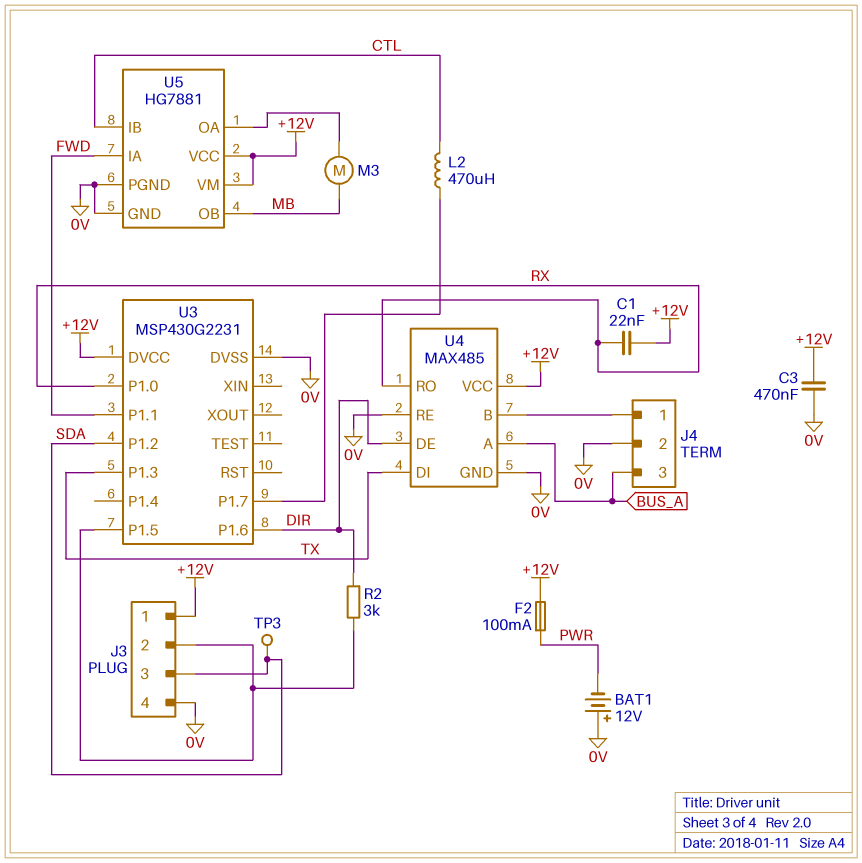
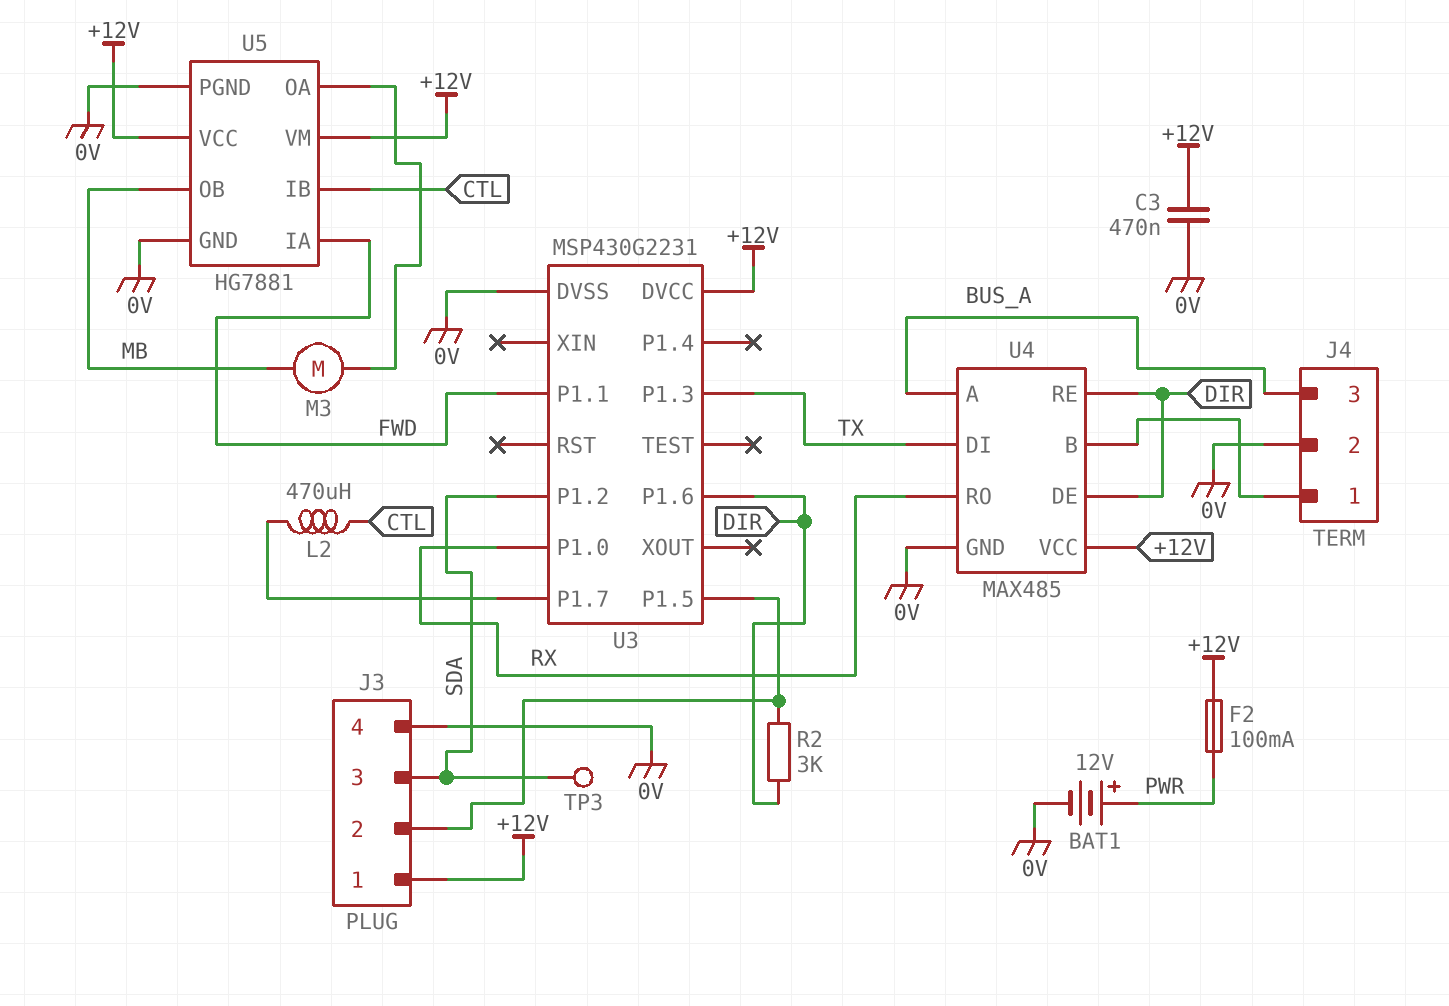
BAT1: 12V (plus 0V, minus PWR) -> 12V (plus PWR, minus 0V)
C1: 22nF (+12V, RX) -> none
U4 pin RE: 0V -> DIR

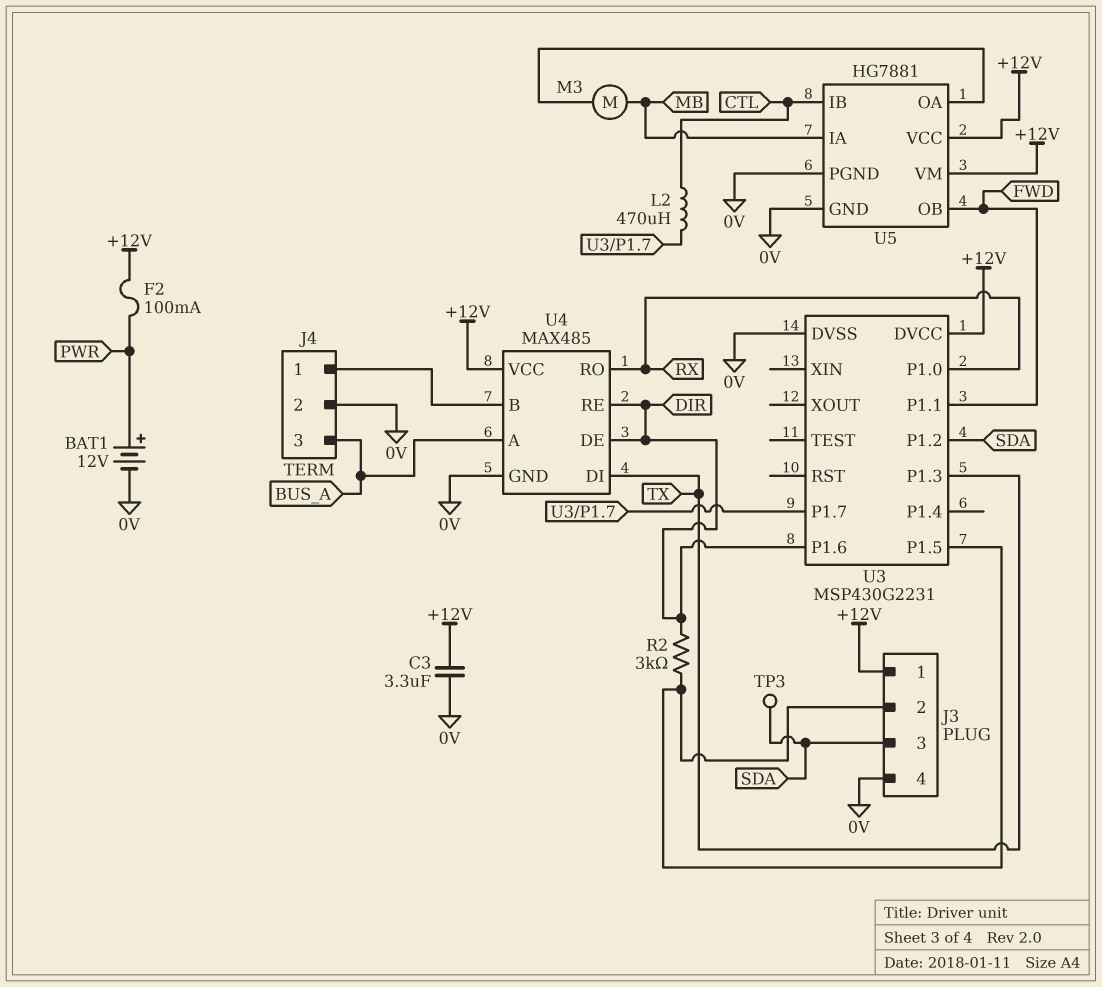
C3: 470nF (+12V, 0V) -> 3.3uF (+12V, 0V)
U5 pin IA: FWD -> MB
U5 pin OB: MB -> FWD

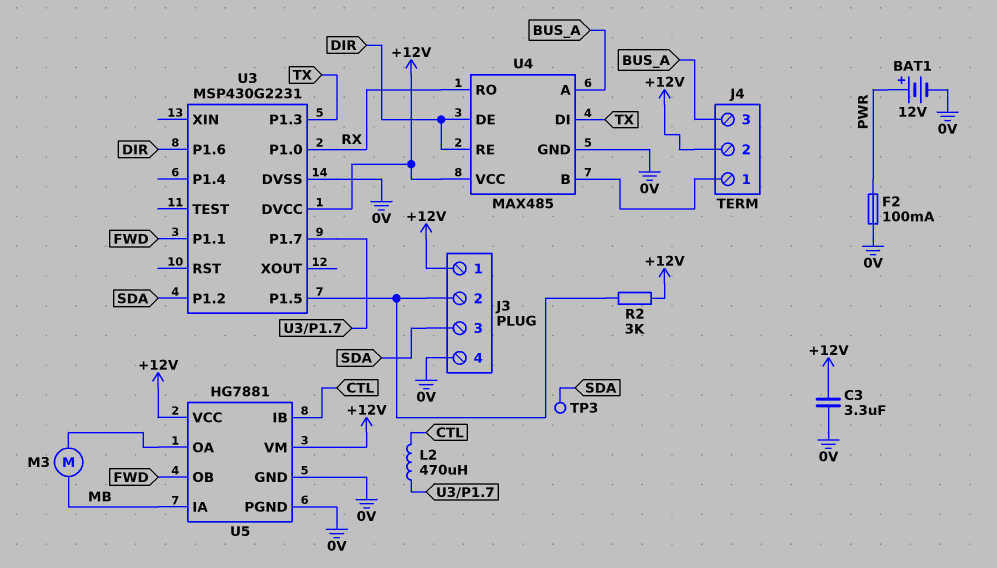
F2: 100mA (+12V, PWR) -> 100mA (0V, PWR)
J4 pin 2: 0V -> +12V
R2: 3k (DIR, J3/2) -> 3k (+12V, J3/2)

